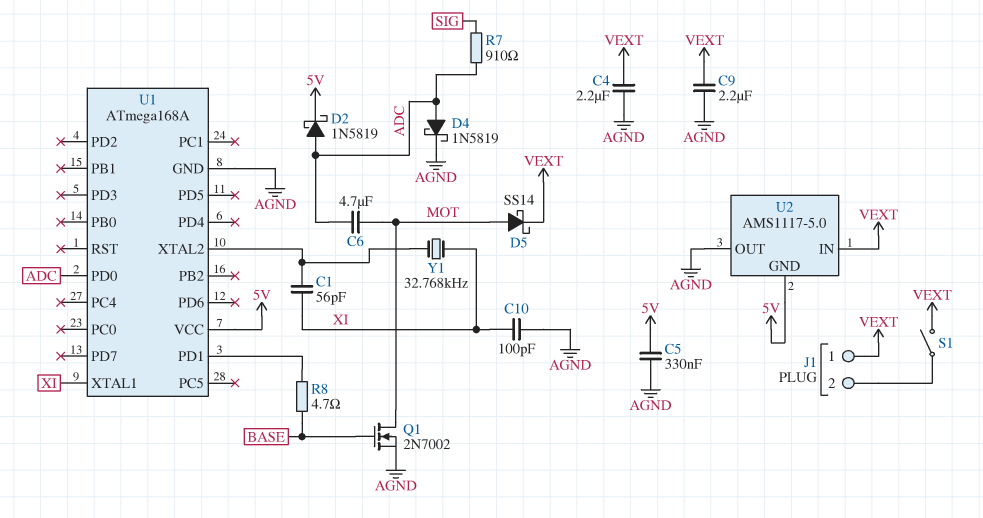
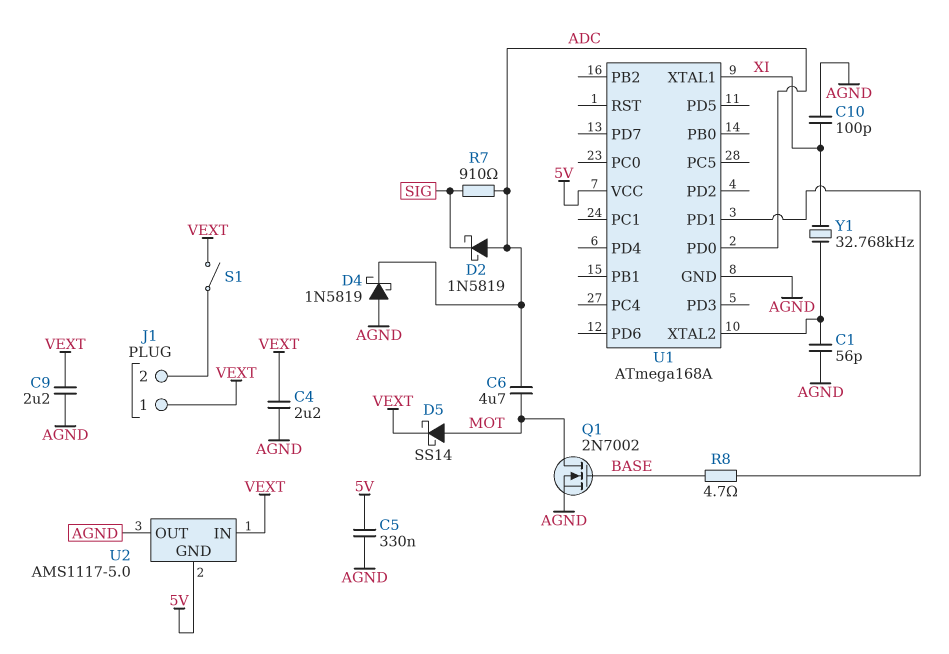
C1: 56pF (U1/XTAL2, XI) -> 56pF (AGND, U1/XTAL2)
D2: schottky 1N5819 (A ADC, K 5V) -> schottky 1N5819 (A ADC, K SIG)
D4: schottky 1N5819 (A ADC, K AGND) -> schottky 1N5819 (A AGND, K ADC)

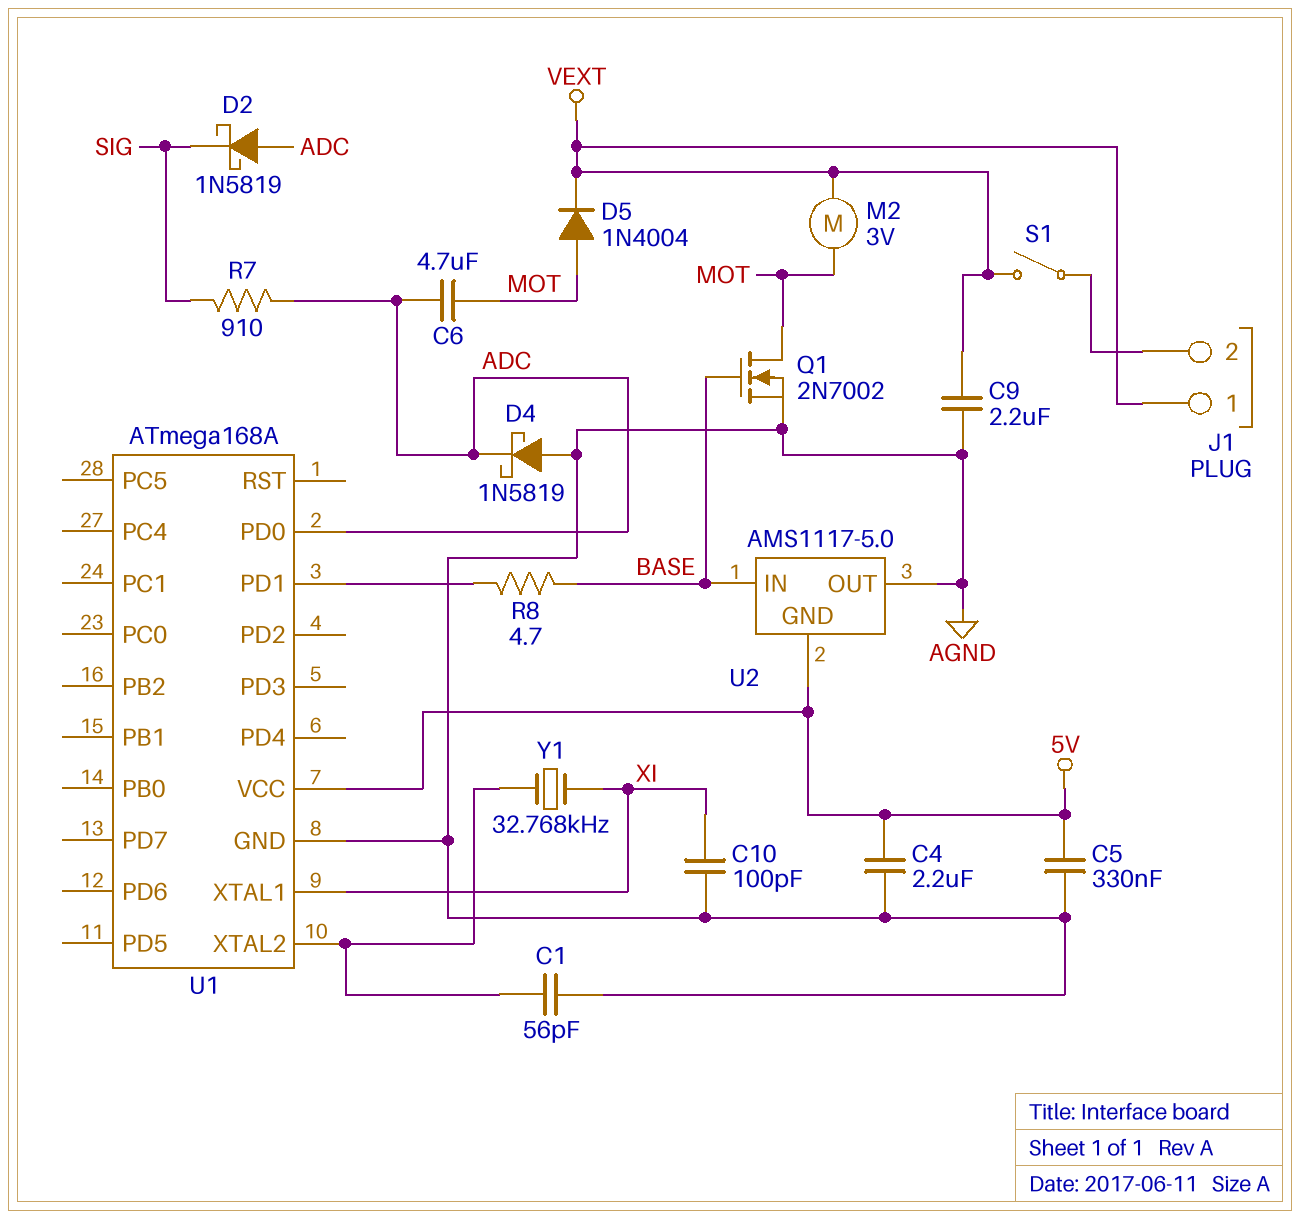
C4: 2.2uF (AGND, VEXT) -> 2.2uF (5V, AGND)
D5: schottky SS14 (A MOT, K VEXT) -> diode 1N4004 (A MOT, K VEXT)
M2: none -> motor 3V (MOT, VEXT)
U2 pin IN: VEXT -> BASE

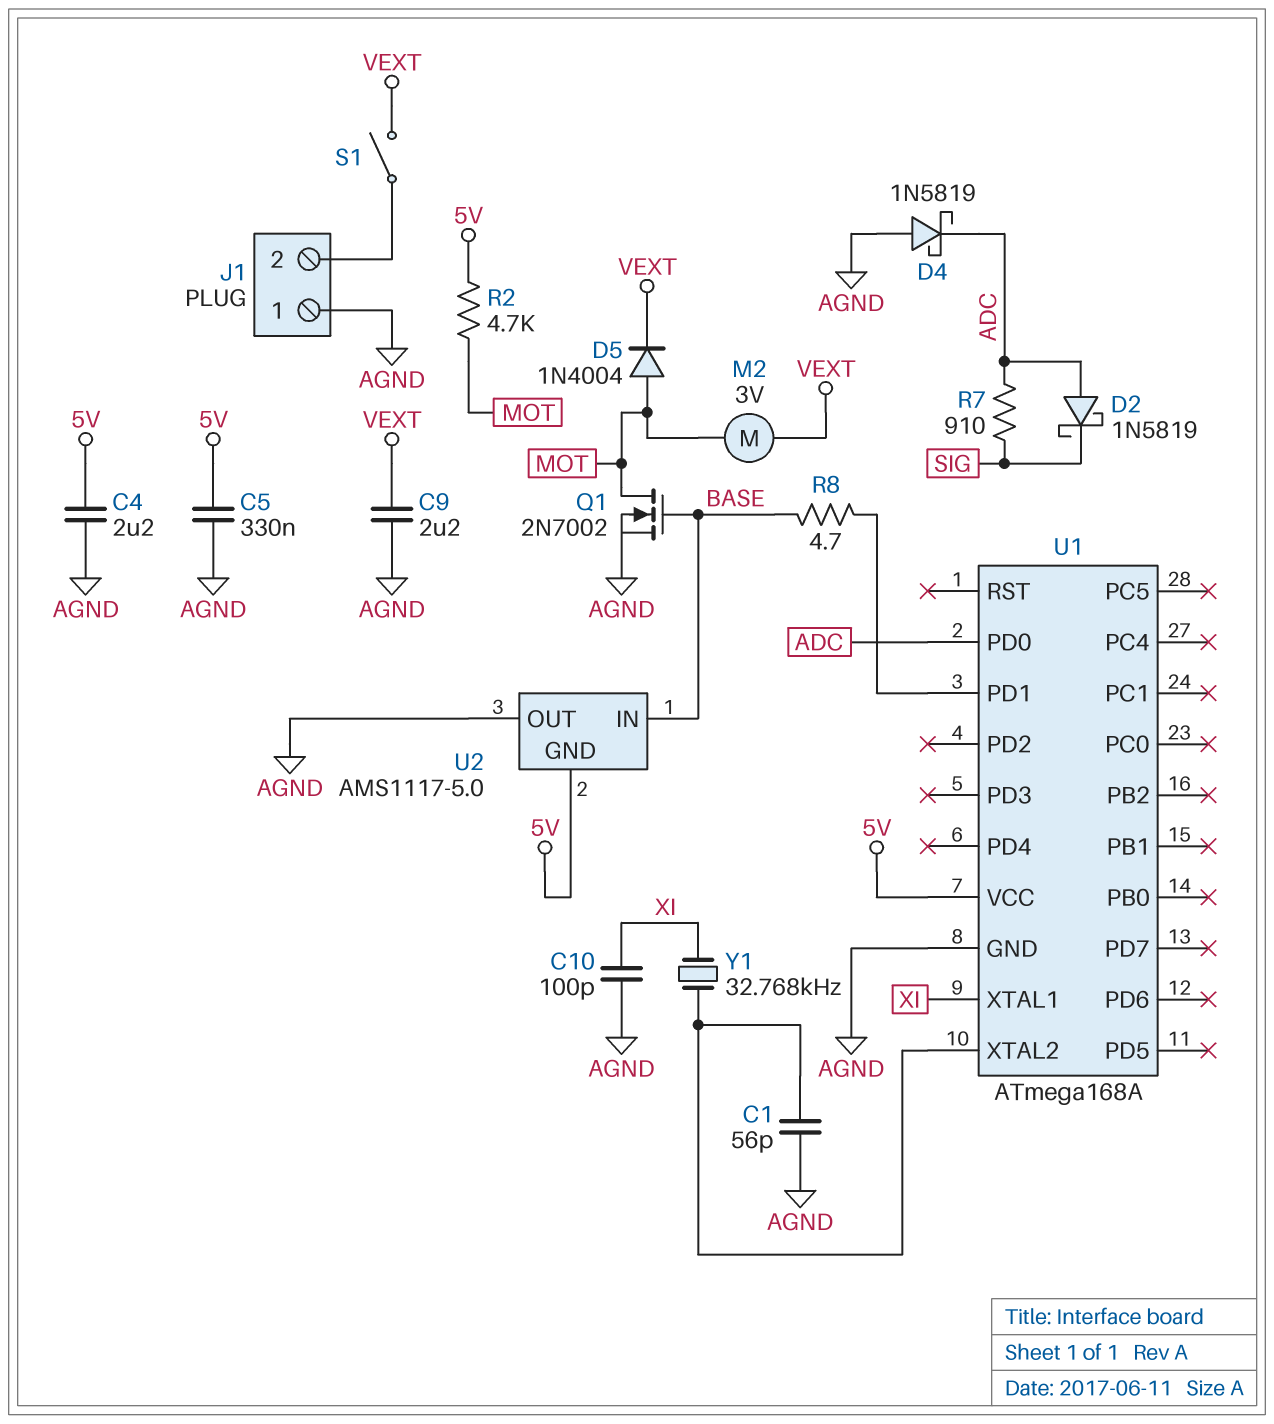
C6: 4.7uF (ADC, MOT) -> none
J1 pin 1: VEXT -> AGND
R2: none -> 4.7k (5V, MOT)

